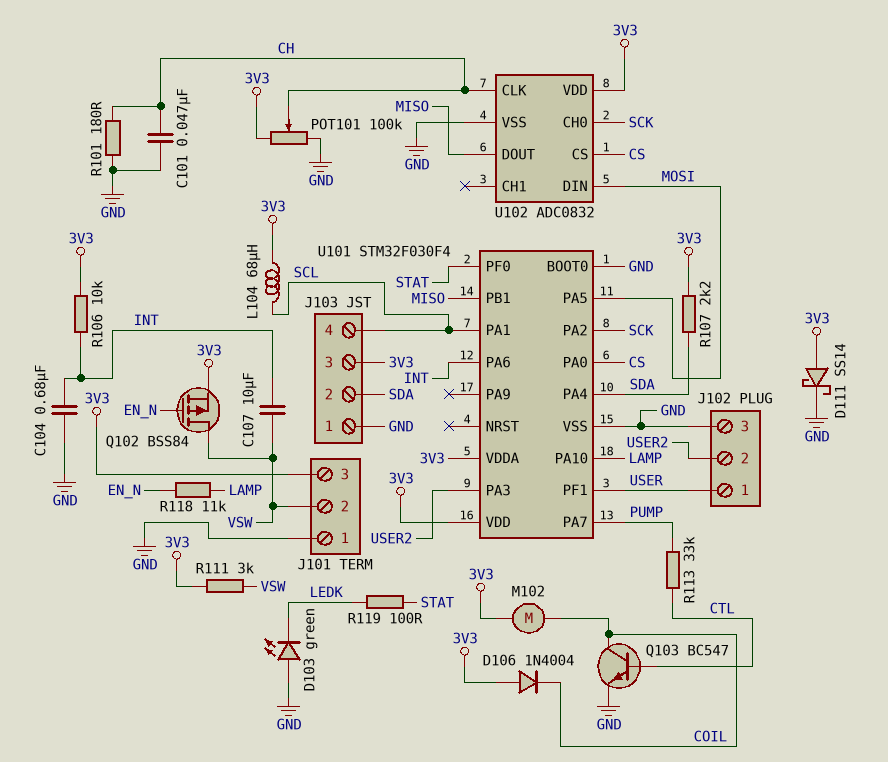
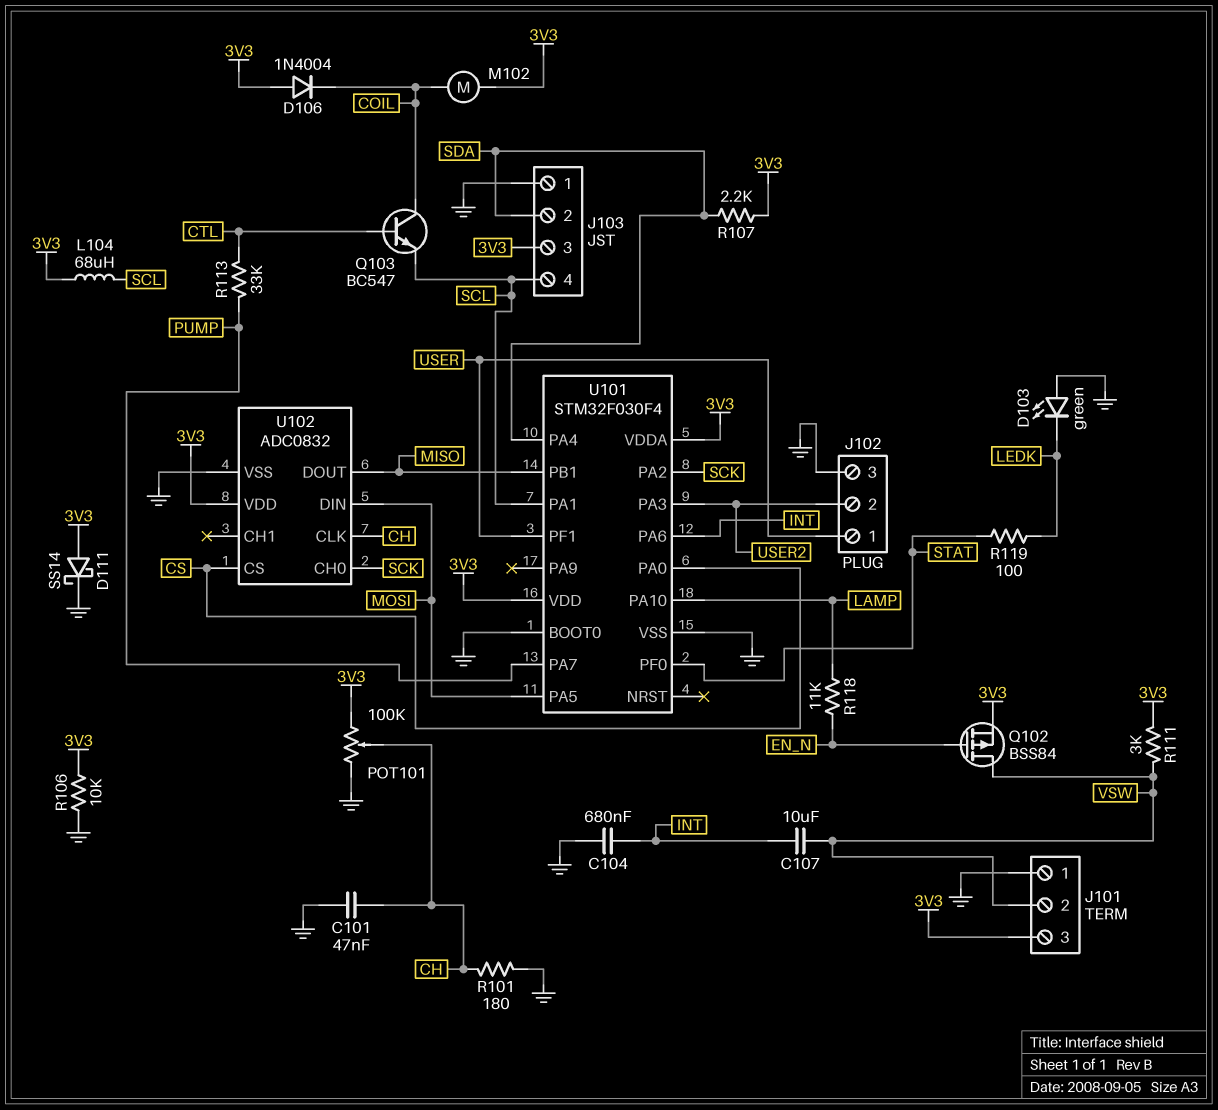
Q103: NPN BC547 (B CTL, C COIL, E GND) -> NPN BC547 (B CTL, C COIL, E SCL)
R106: 10k (3V3, INT) -> 10k (3V3, GND)

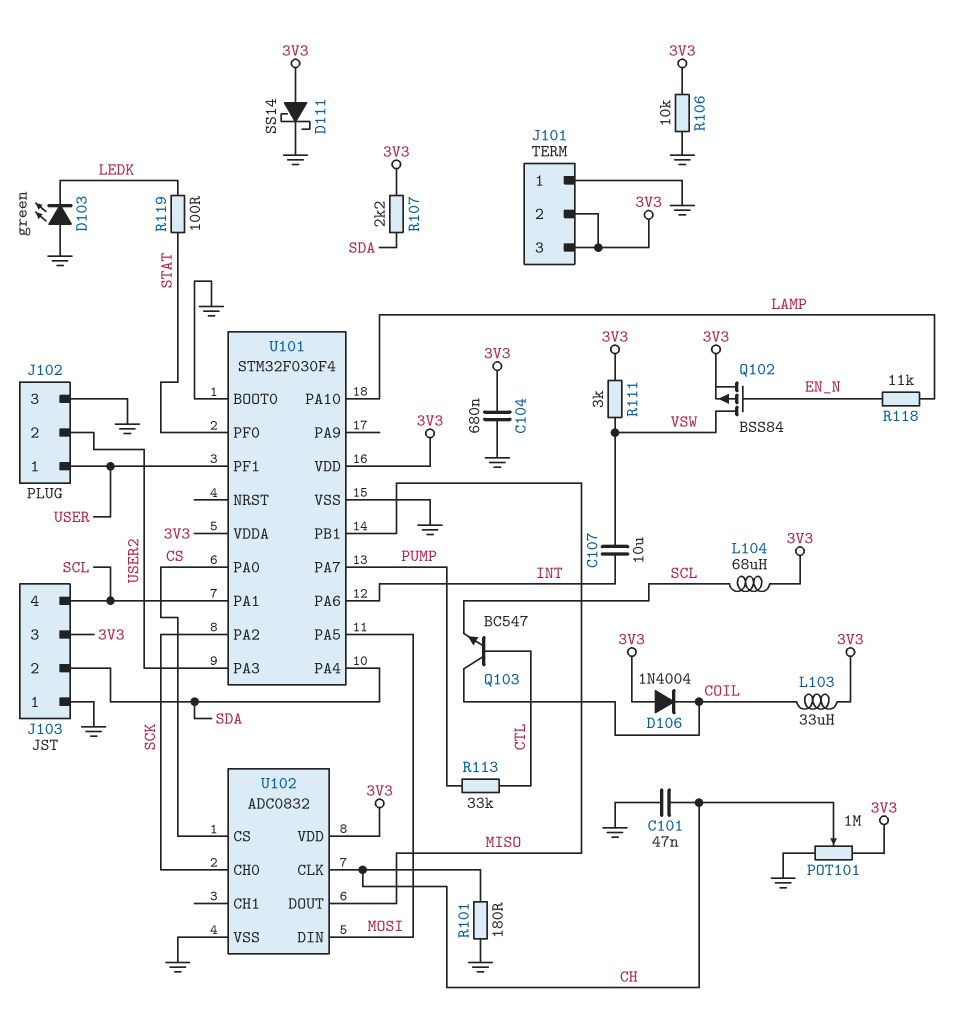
C104: 680nF (GND, INT) -> 680nF (3V3, GND)
J101 pin 2: VSW -> 3V3
L103: none -> 33uH (3V3, COIL)
M102: motor (3V3, COIL) -> none
POT101: 100k (3V3, GND, wiper CH) -> 1M (3V3, GND, wiper CH)

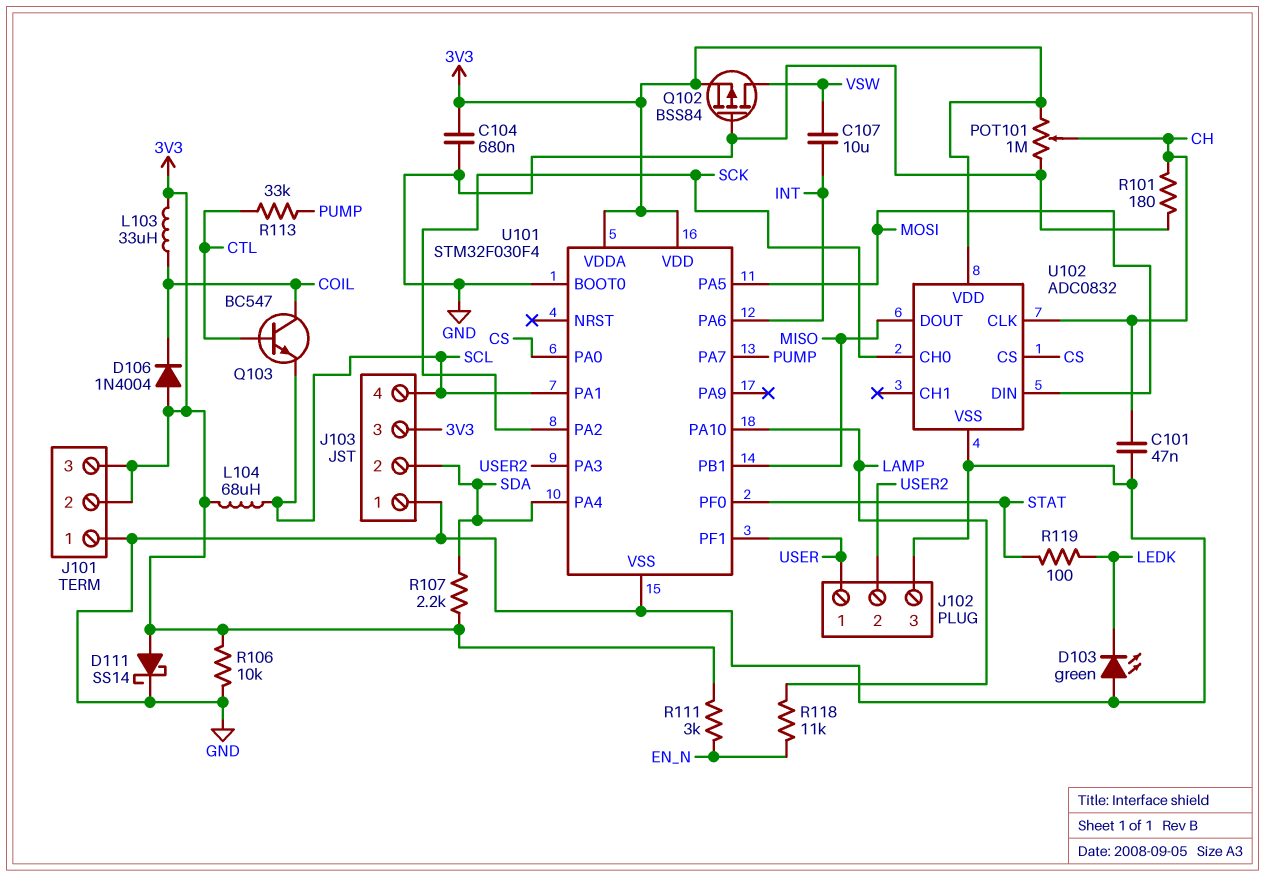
Q102: PMOS BSS84 (G EN_N, D VSW, S 3V3) -> PMOS BSS84 (G GND, D VSW, S 3V3)
R111: 3k (3V3, VSW) -> 3k (3V3, EN_N)

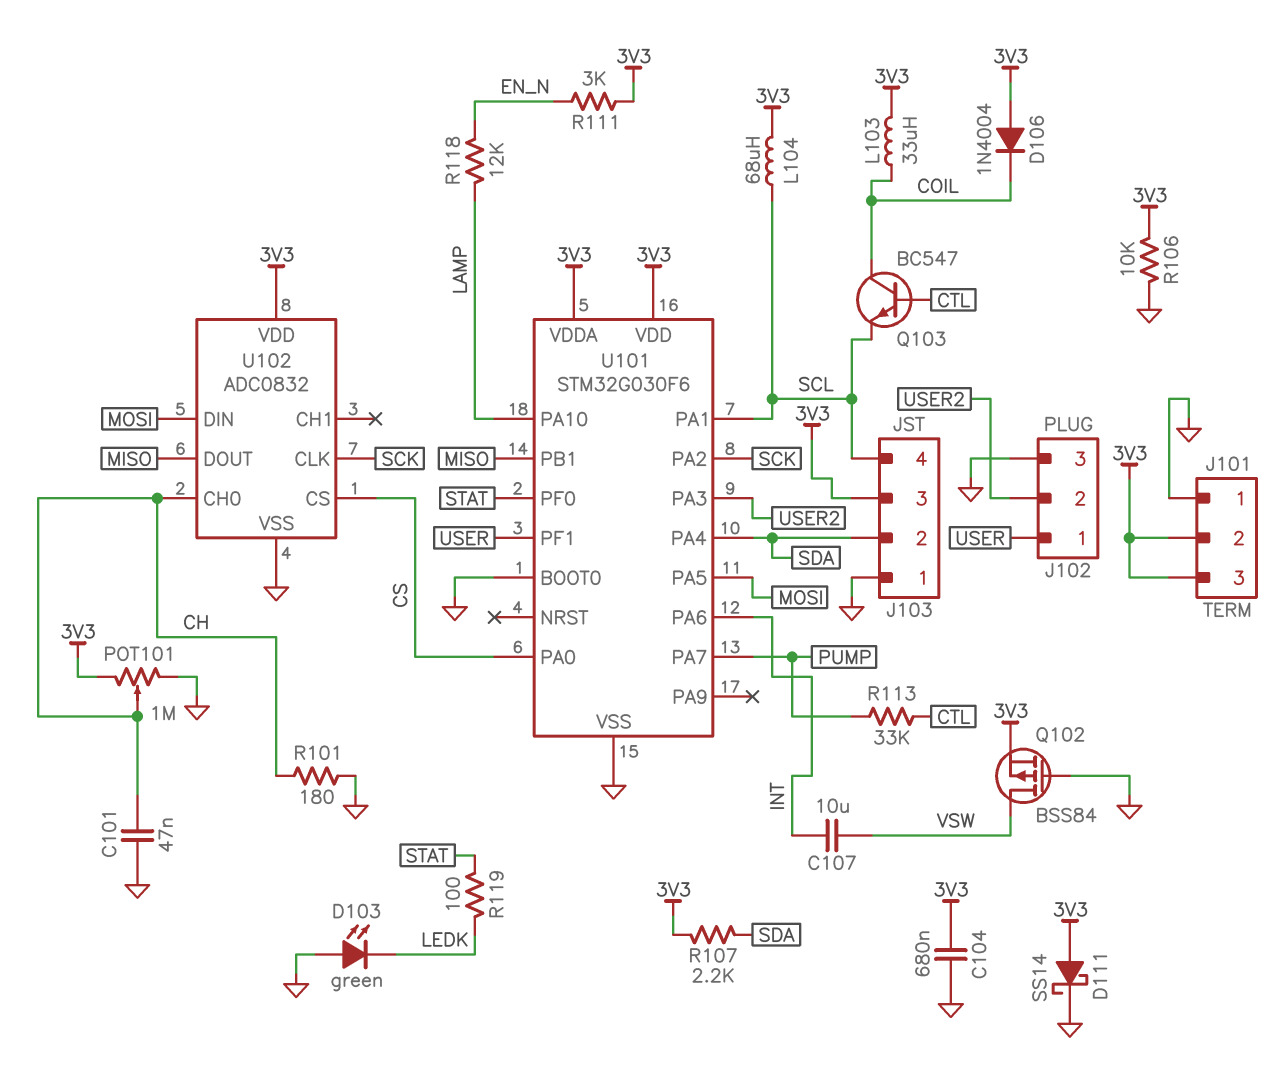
R118: 11k (EN_N, LAMP) -> 12k (EN_N, LAMP)
U101: STM32F030F4 -> STM32G030F6
U102 pin CH0: SCK -> CH
U102 pin CLK: CH -> SCK

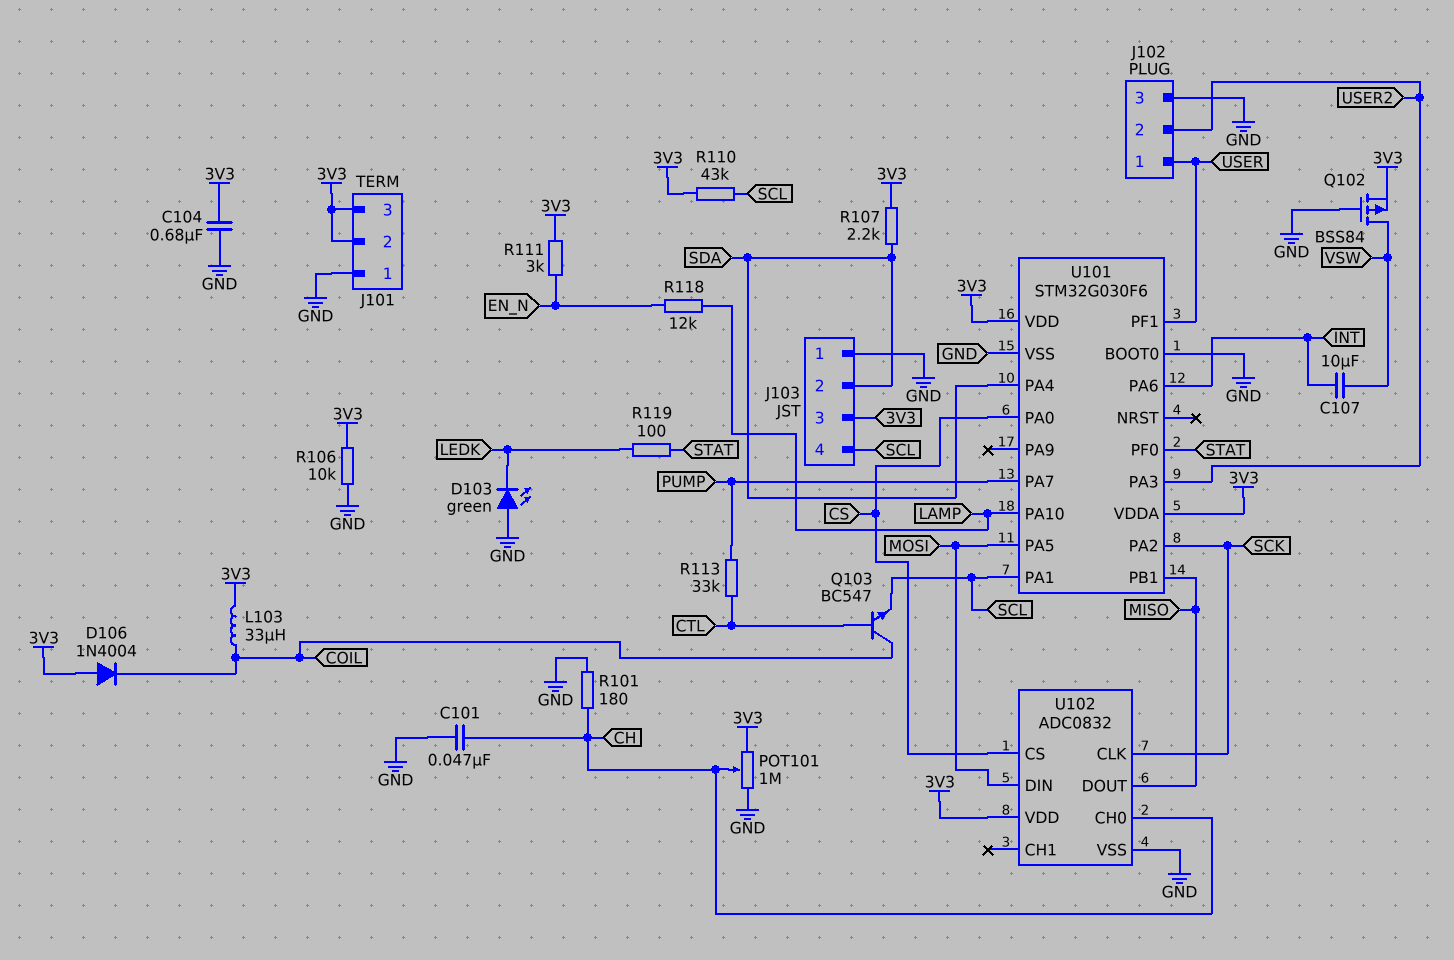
D111: schottky SS14 (A 3V3, K GND) -> none
L104: 68uH (3V3, SCL) -> none
R110: none -> 43k (3V3, SCL)

